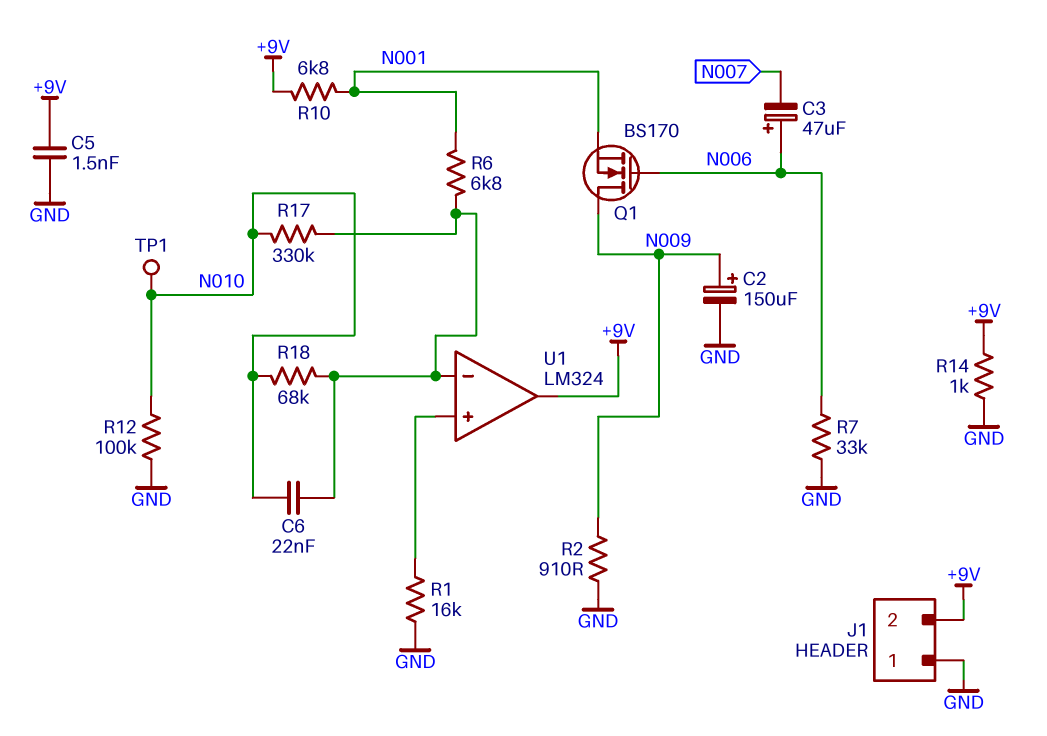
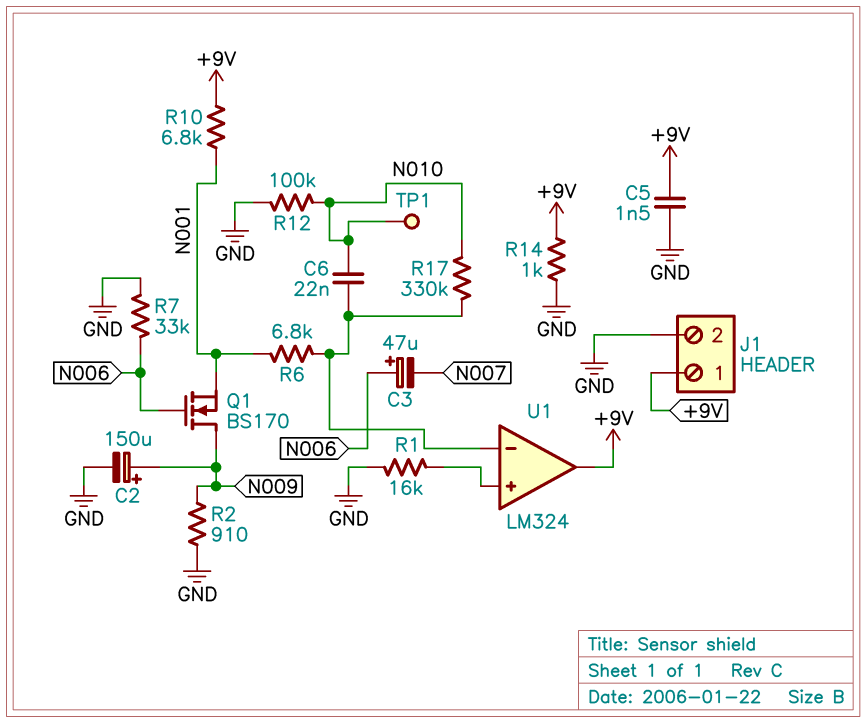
J1 pin 1: GND -> +9V
J1 pin 2: +9V -> GND
R18: 68k (N010, U1/in-) -> none

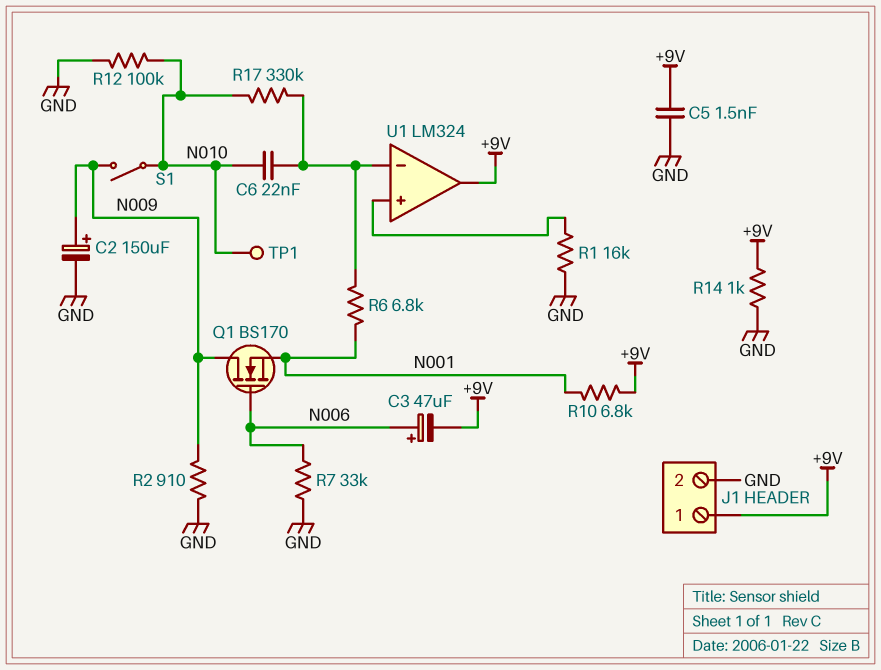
C3: 47uF (plus N006, minus N007) -> 47uF (plus N006, minus +9V)
S1: none -> switch (N009, N010)

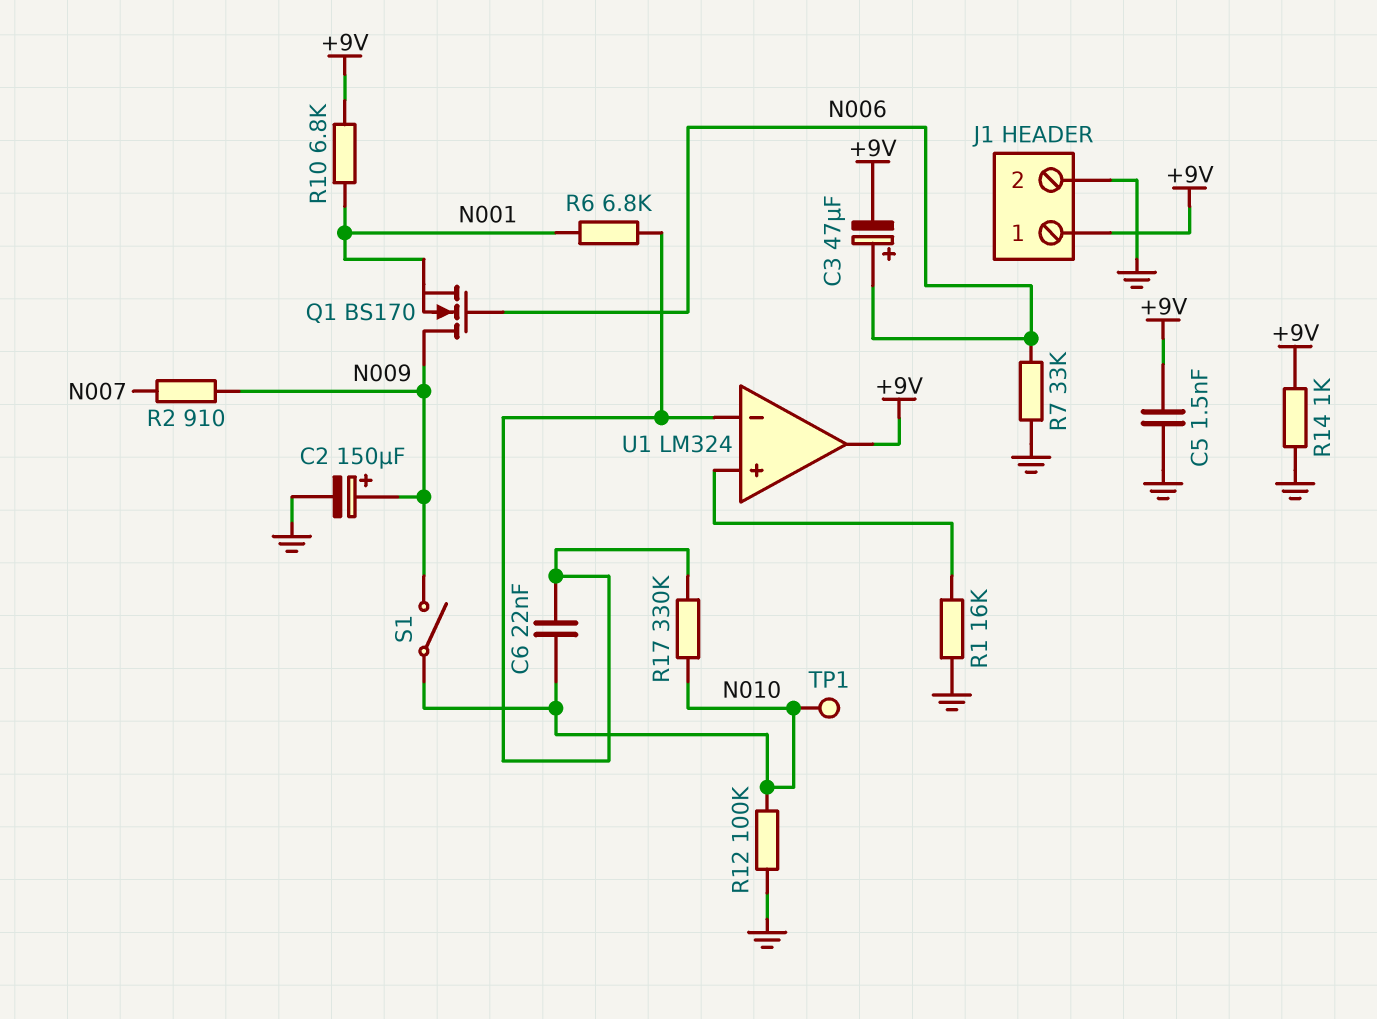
R2: 910 (GND, N009) -> 910 (N007, N009)

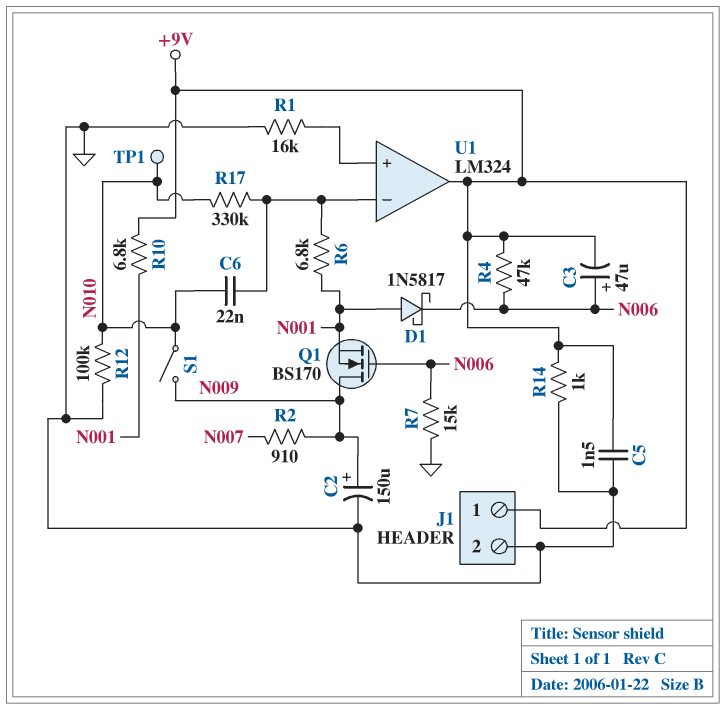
D1: none -> schottky 1N5817 (A N001, K N006)
R4: none -> 47k (+9V, N006)
R7: 33k (GND, N006) -> 15k (GND, N006)

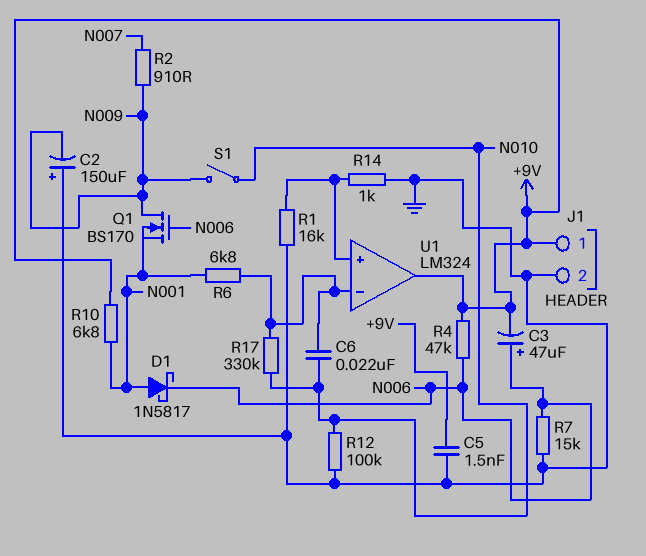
C2: 150uF (plus N009, minus GND) -> 150uF (plus GND, minus N009)
R14: 1k (+9V, GND) -> 1k (GND, U1/in+)
TP1: test point (N010) -> none

